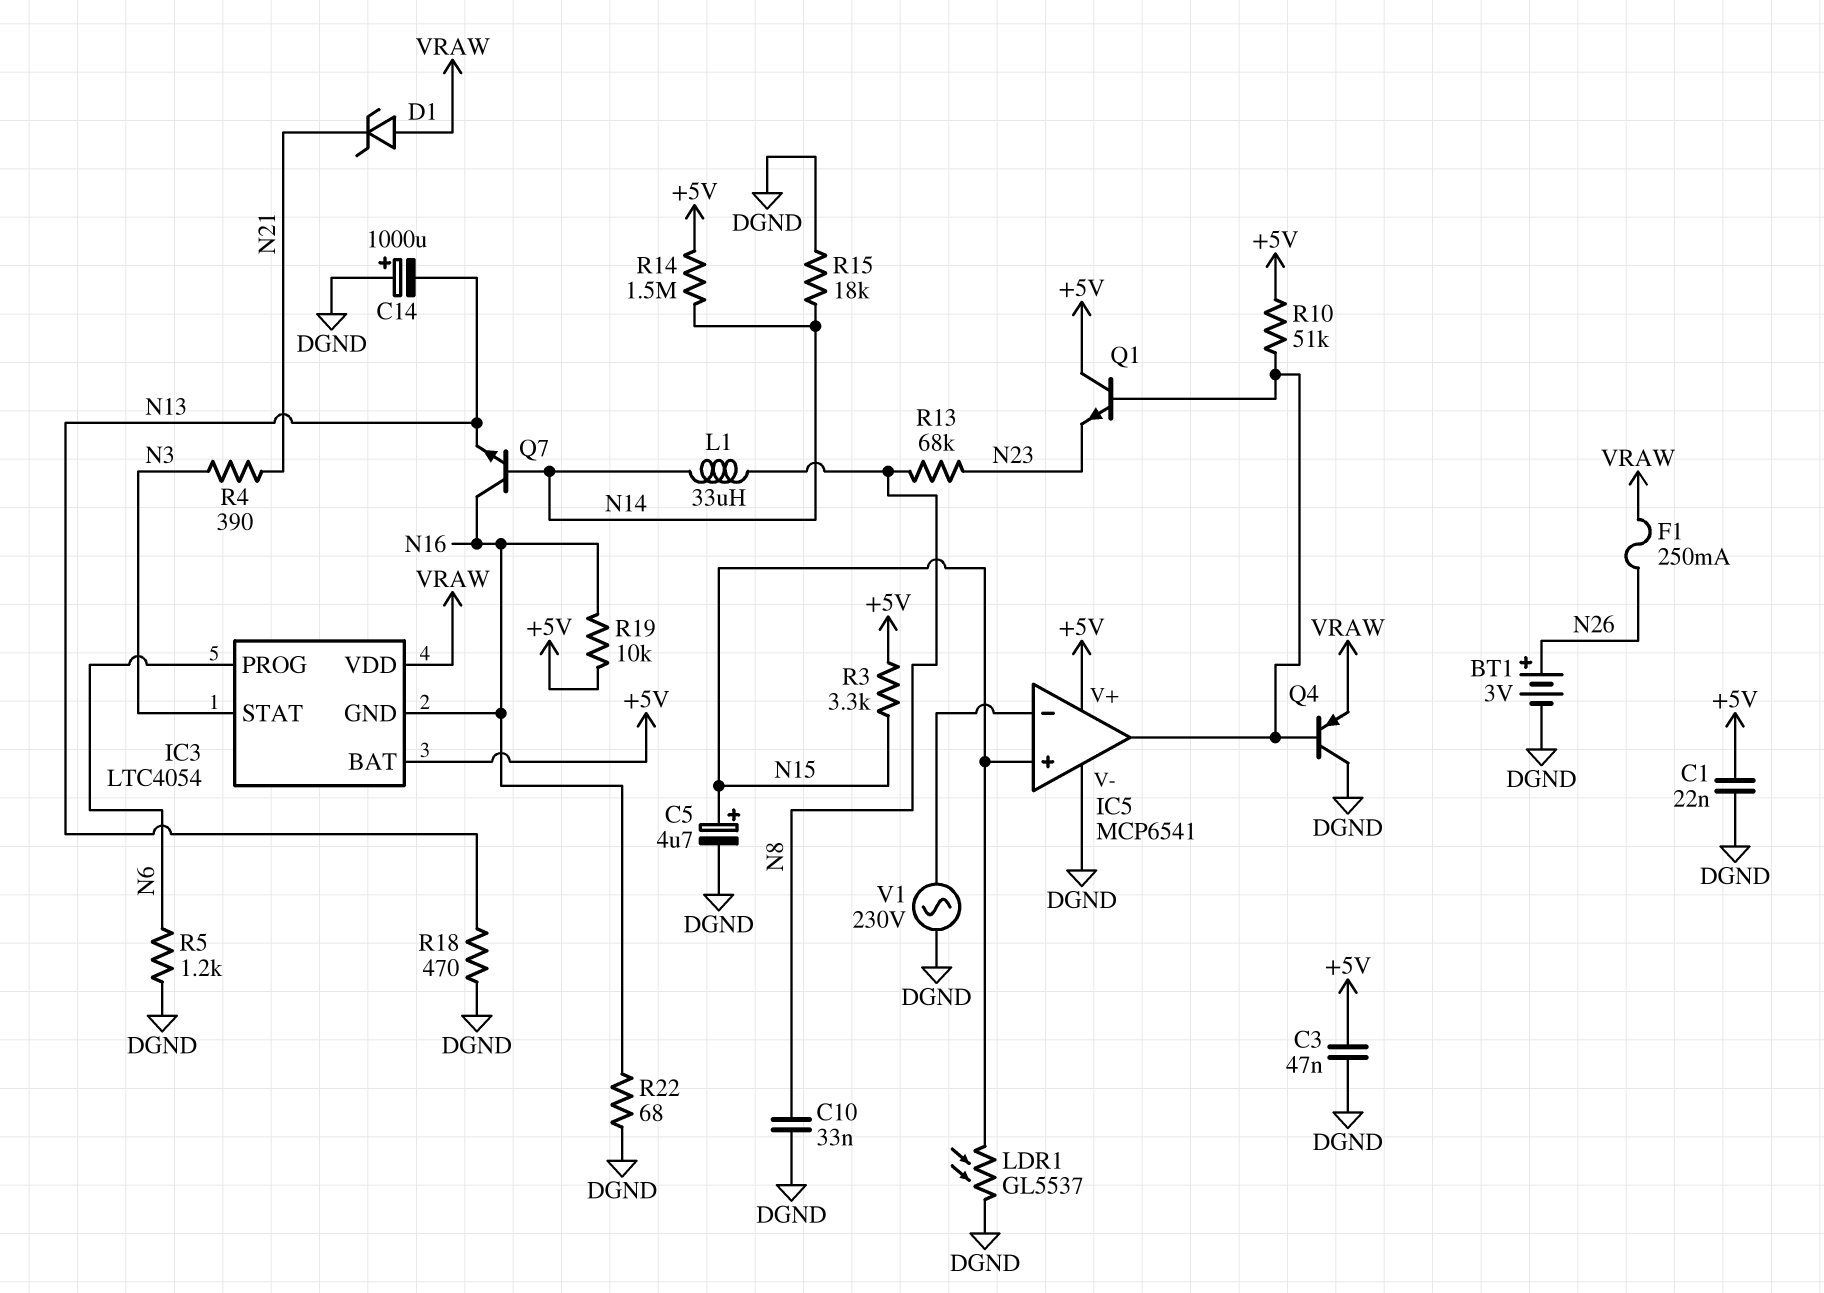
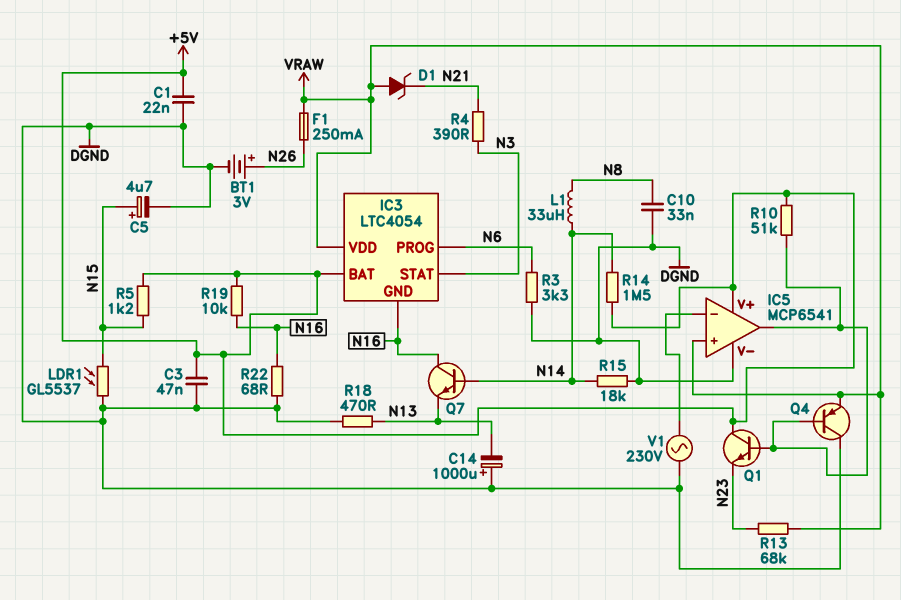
IC5 pin in+: N15 -> VRAW
R3: 3.3k (+5V, N15) -> 3.3k (DGND, N6)
R5: 1.2k (DGND, N6) -> 1.2k (+5V, N15)
R13: 68k (N8, N23) -> 68k (N23, VRAW)

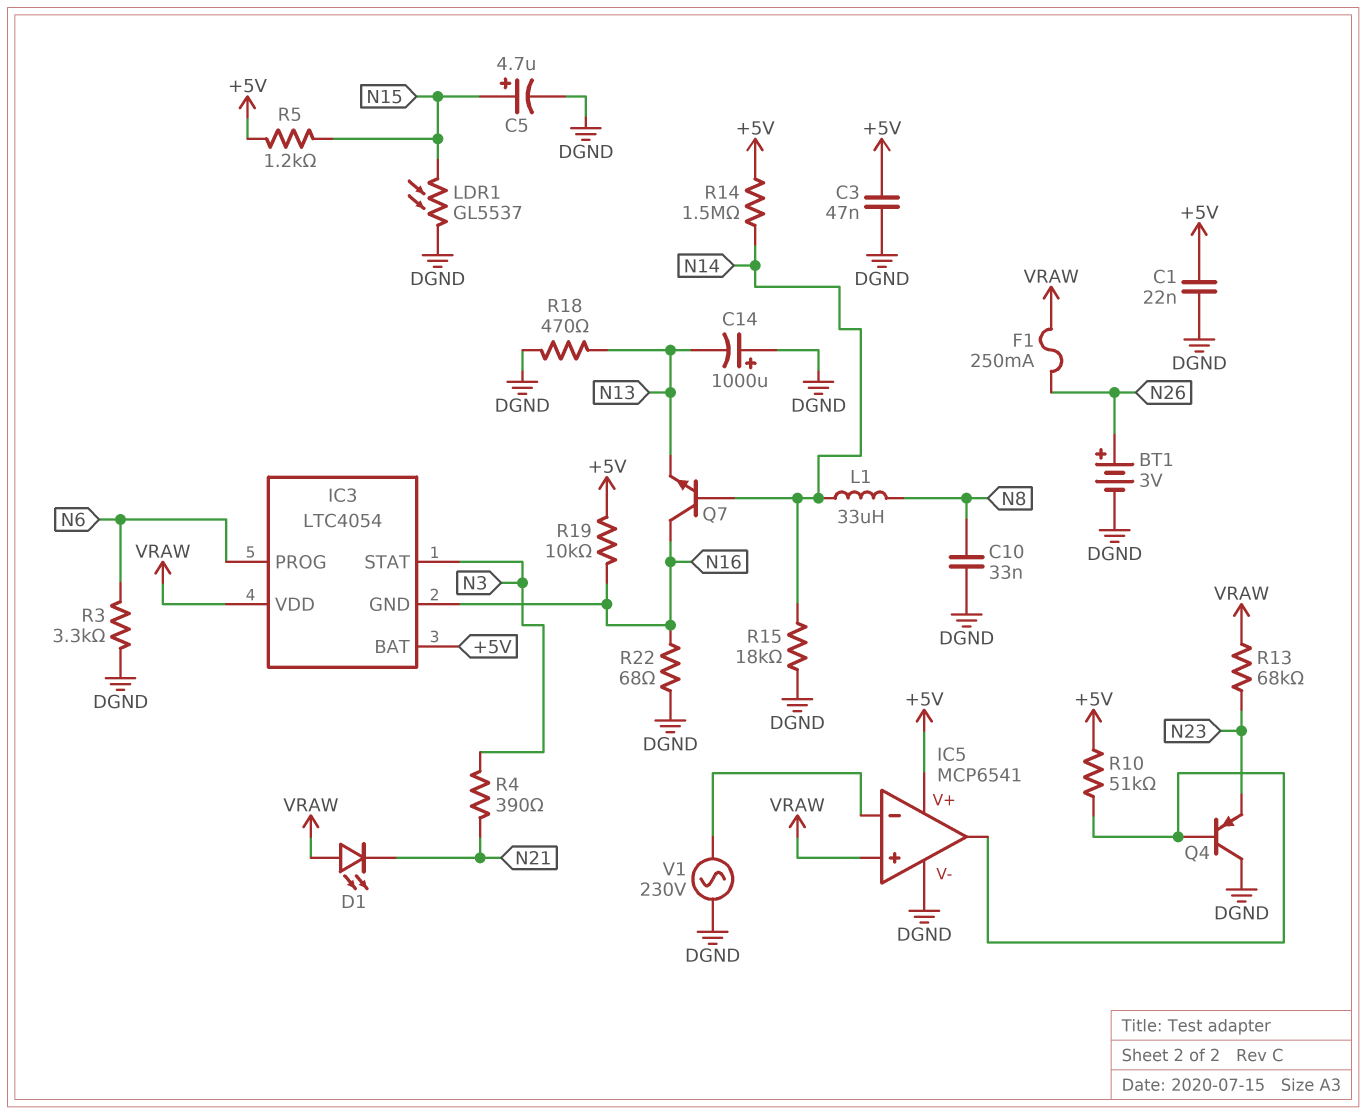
D1: zener (A VRAW, K N21) -> LED (A VRAW, K N21)
Q1: NPN (B IC5/out, C +5V, E N23) -> none
Q4: PNP (B IC5/out, C DGND, E VRAW) -> PNP (B IC5/out, C DGND, E N23)

